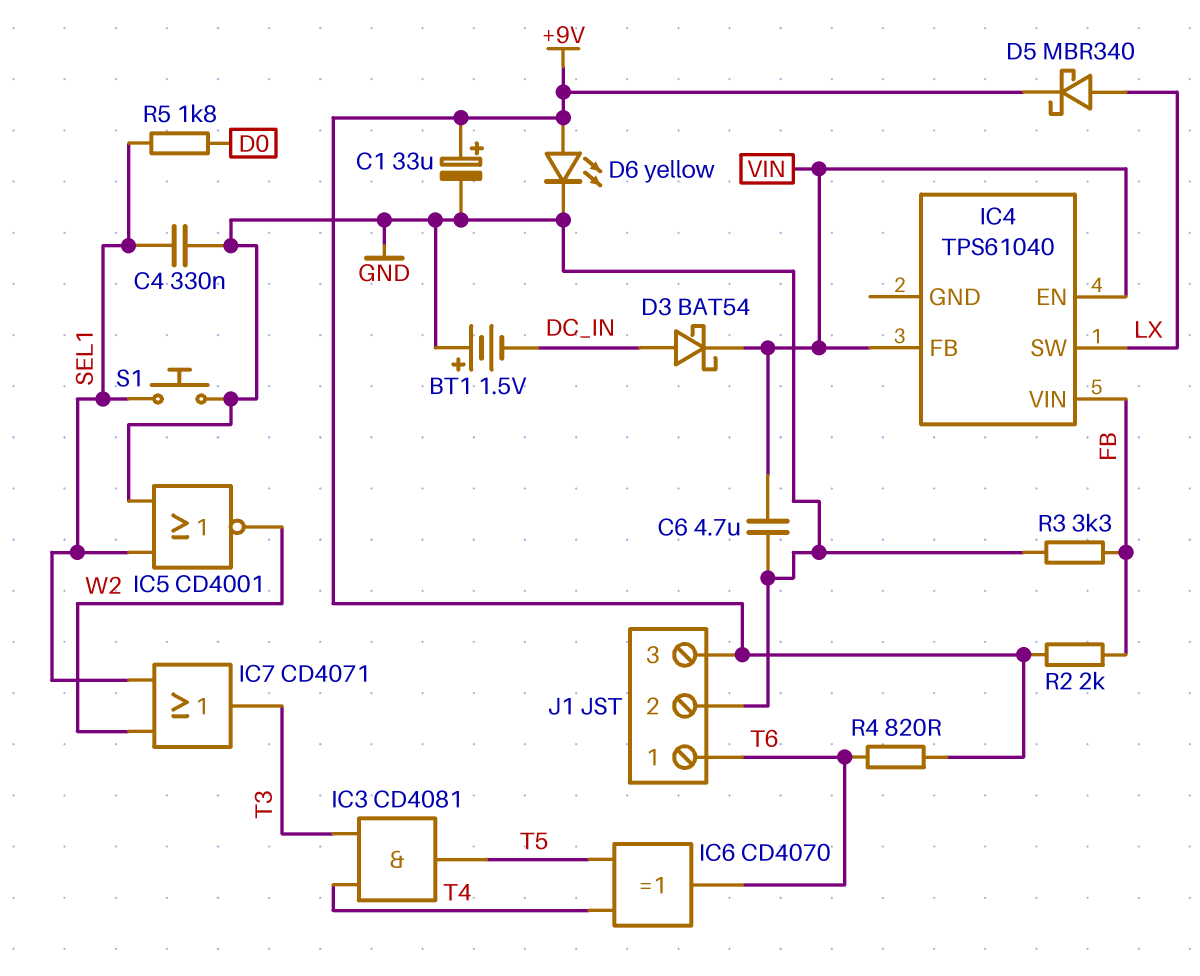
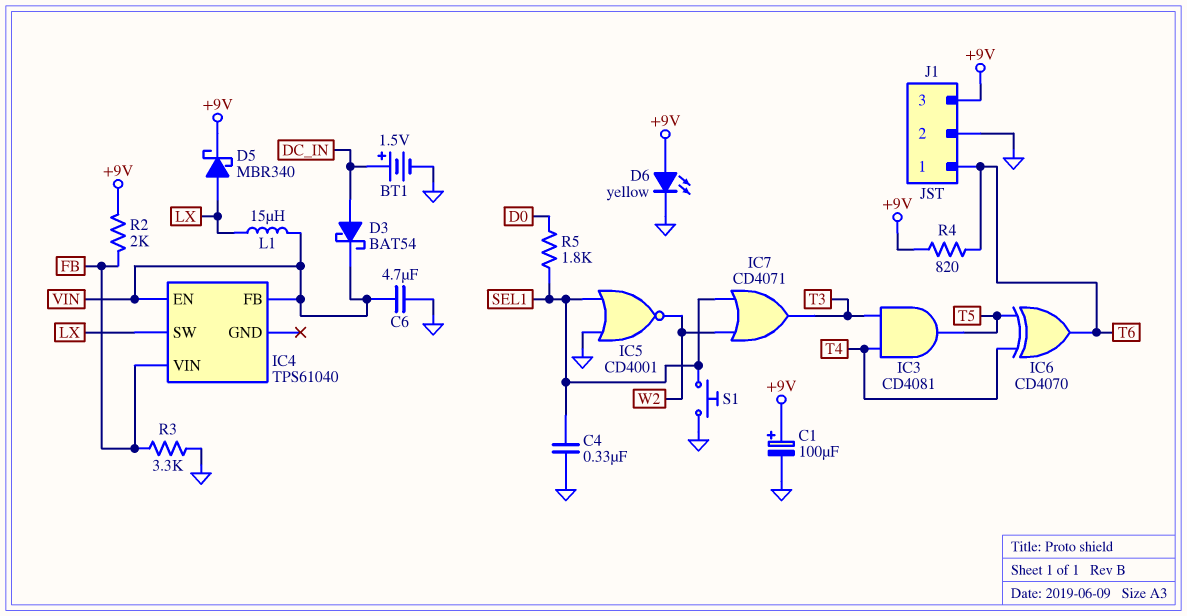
BT1: 1.5V (plus GND, minus DC_IN) -> 1.5V (plus DC_IN, minus GND)
C1: 33uF (plus +9V, minus GND) -> 100uF (plus +9V, minus GND)
L1: none -> 15uH (LX, VIN)

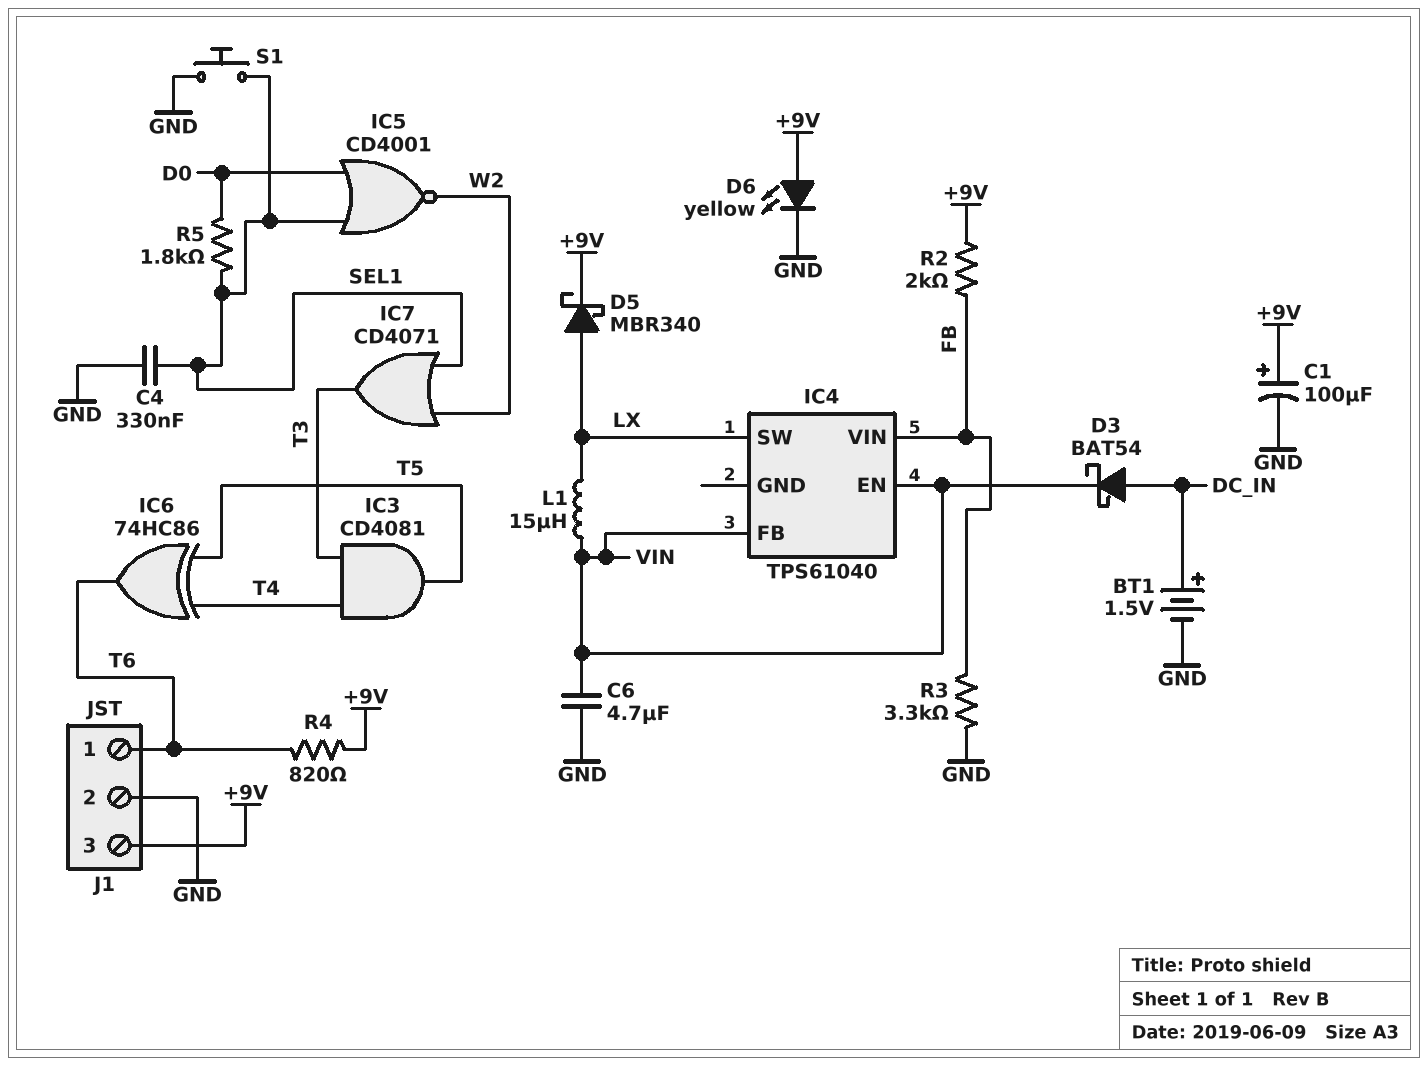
IC5: NOR CD4001 (in GND, in SEL1, out W2) -> NOR CD4001 (in D0, in SEL1, out W2)
IC6: XOR CD4070 (in T4, in T5, out T6) -> XOR 74HC86 (in T4, in T5, out T6)

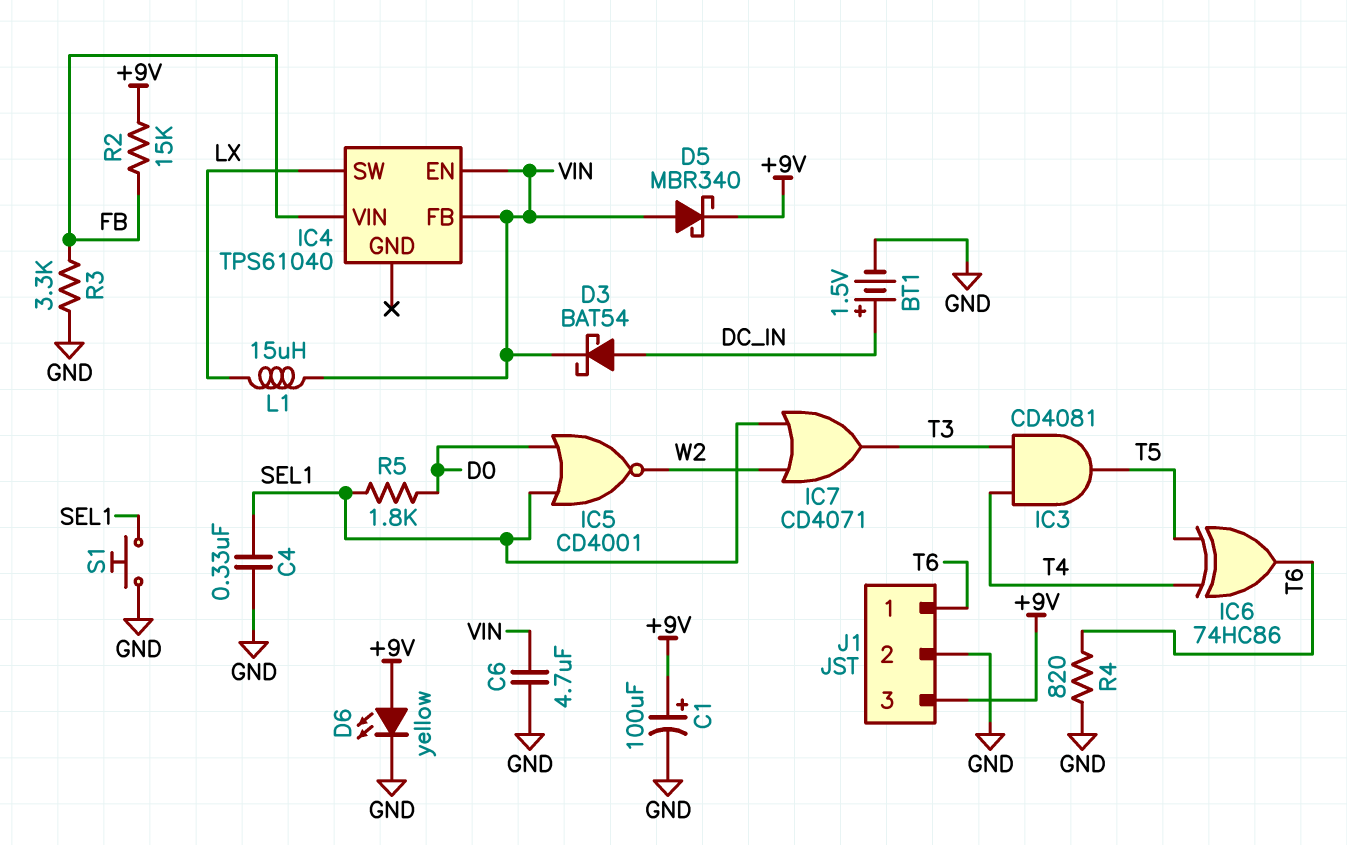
D5: schottky MBR340 (A LX, K +9V) -> schottky MBR340 (A VIN, K +9V)
R2: 2k (+9V, FB) -> 15k (+9V, FB)
R4: 820 (+9V, T6) -> 820 (GND, T6)

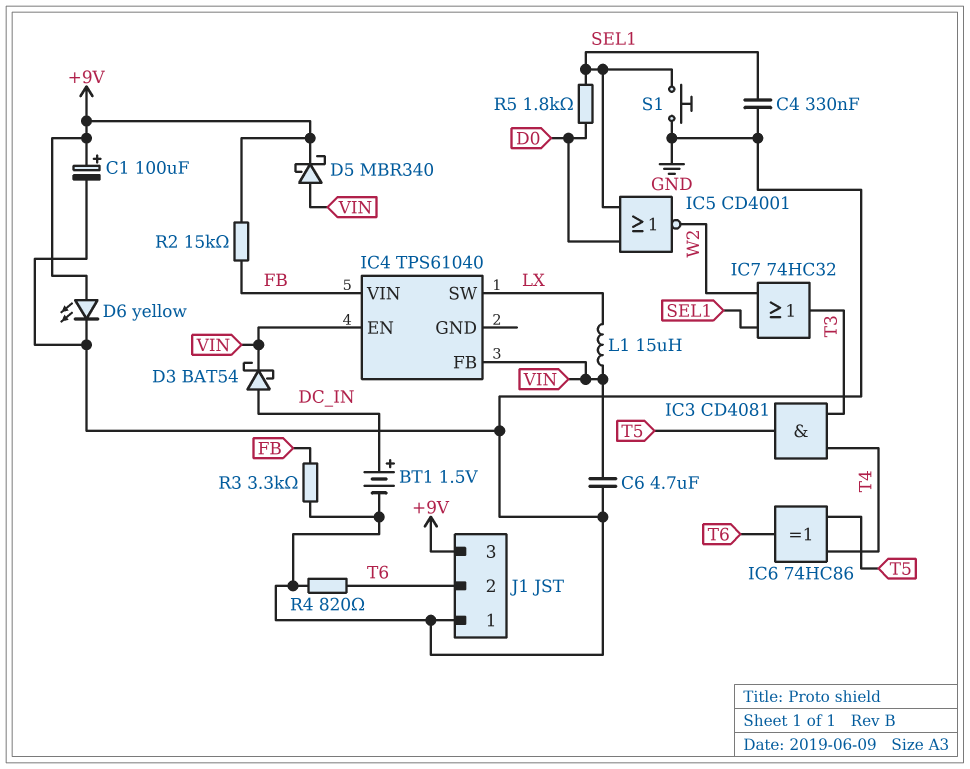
IC7: OR CD4071 (in SEL1, in W2, out T3) -> OR 74HC32 (in SEL1, in W2, out T3)
J1 pin 1: T6 -> GND
J1 pin 2: GND -> T6

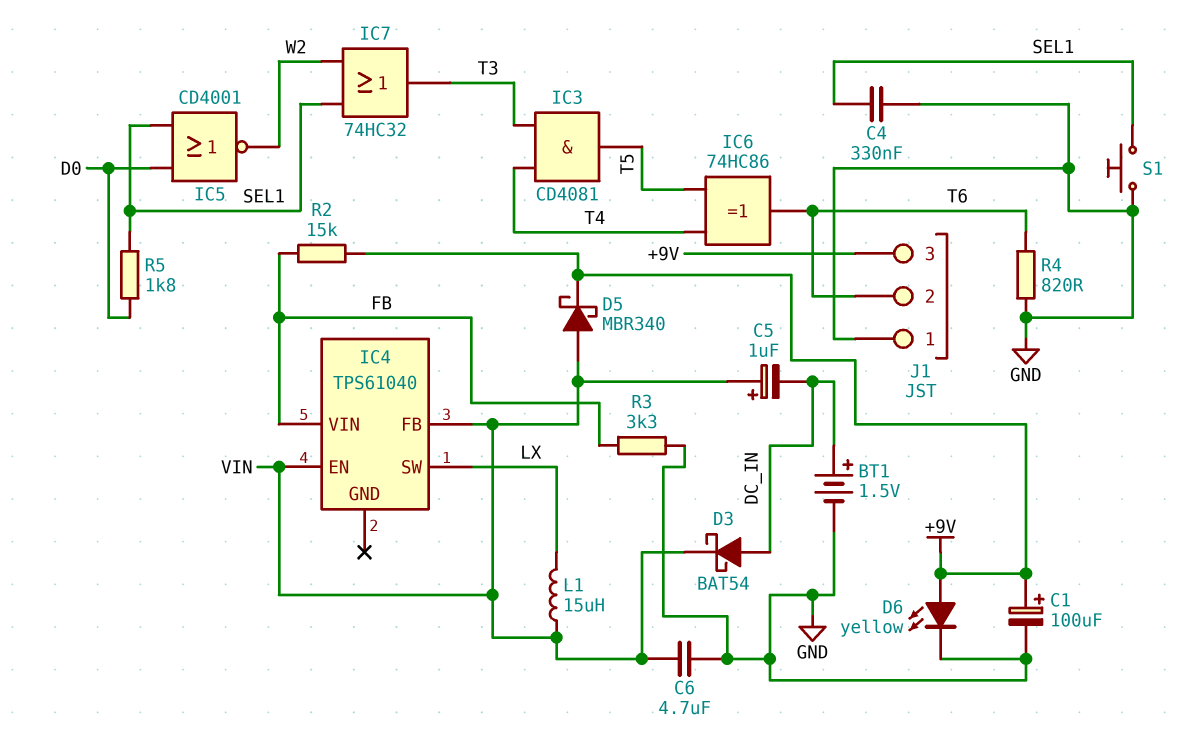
C5: none -> 1uF (plus VIN, minus DC_IN)

